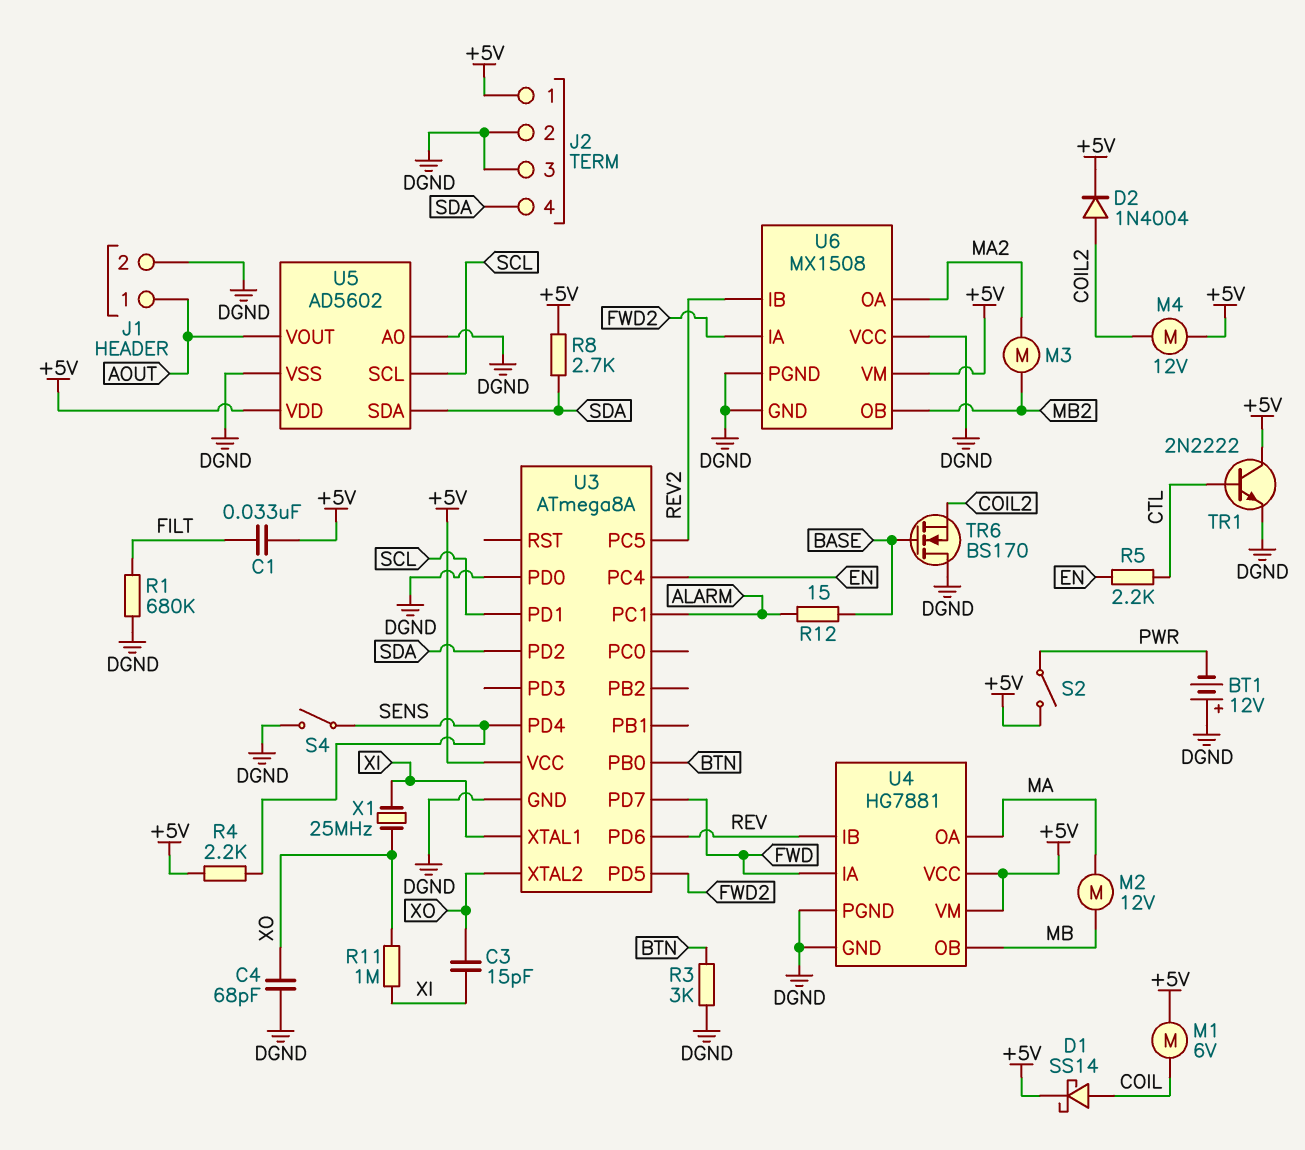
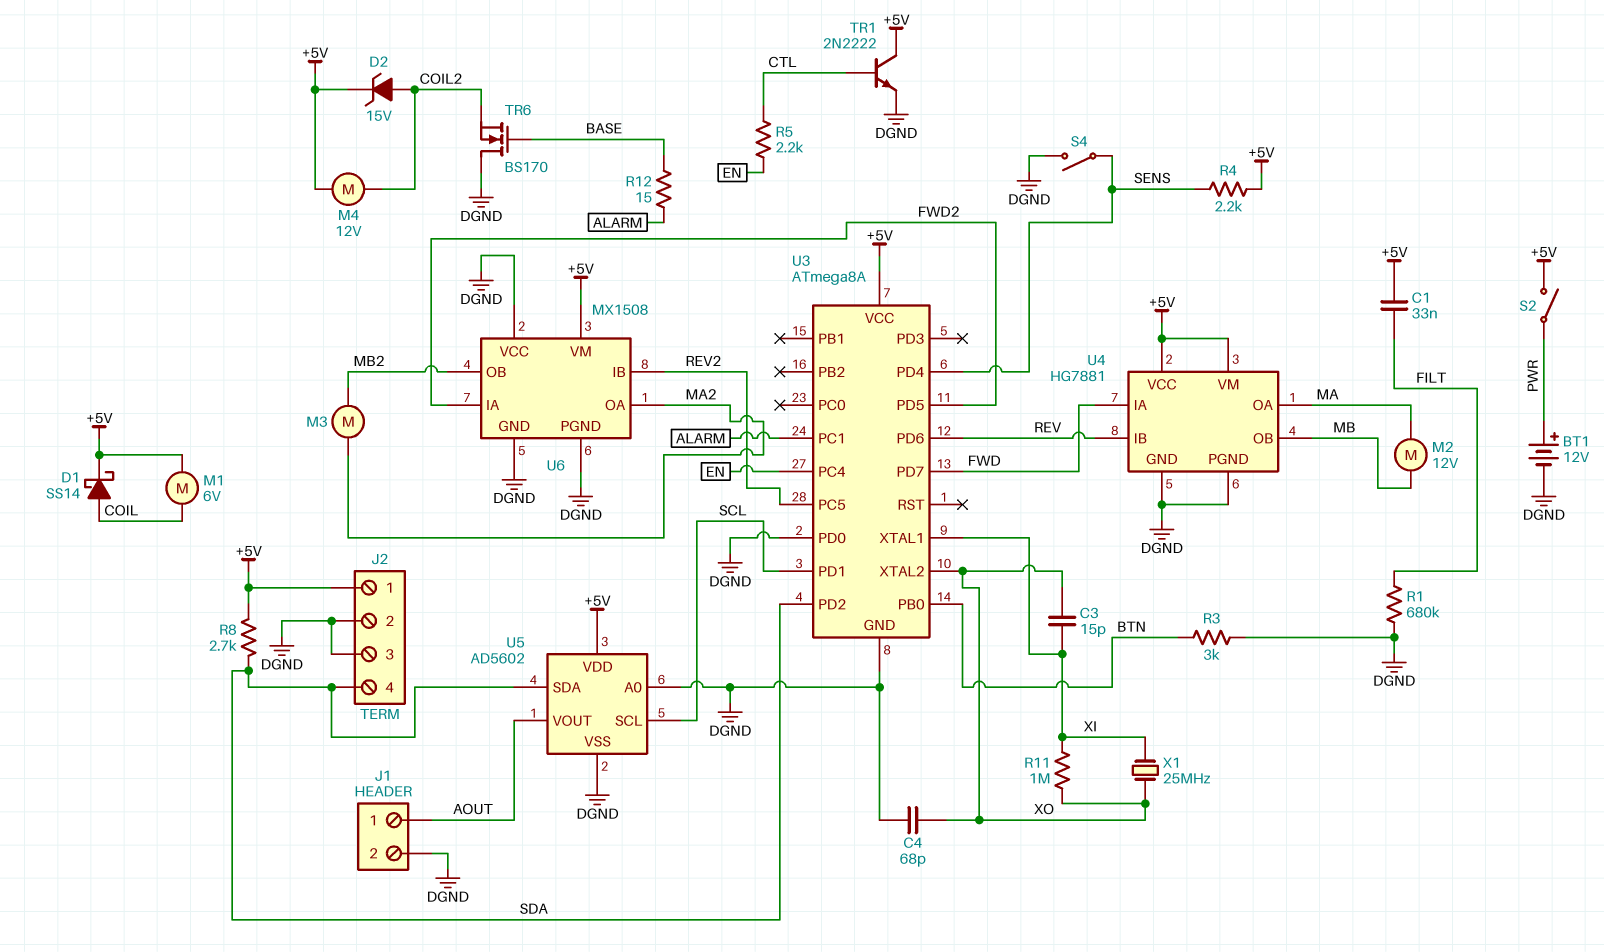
BT1: 12V (plus DGND, minus PWR) -> 12V (plus PWR, minus DGND)
D2: diode 1N4004 (A COIL2, K +5V) -> zener 15V (A COIL2, K +5V)

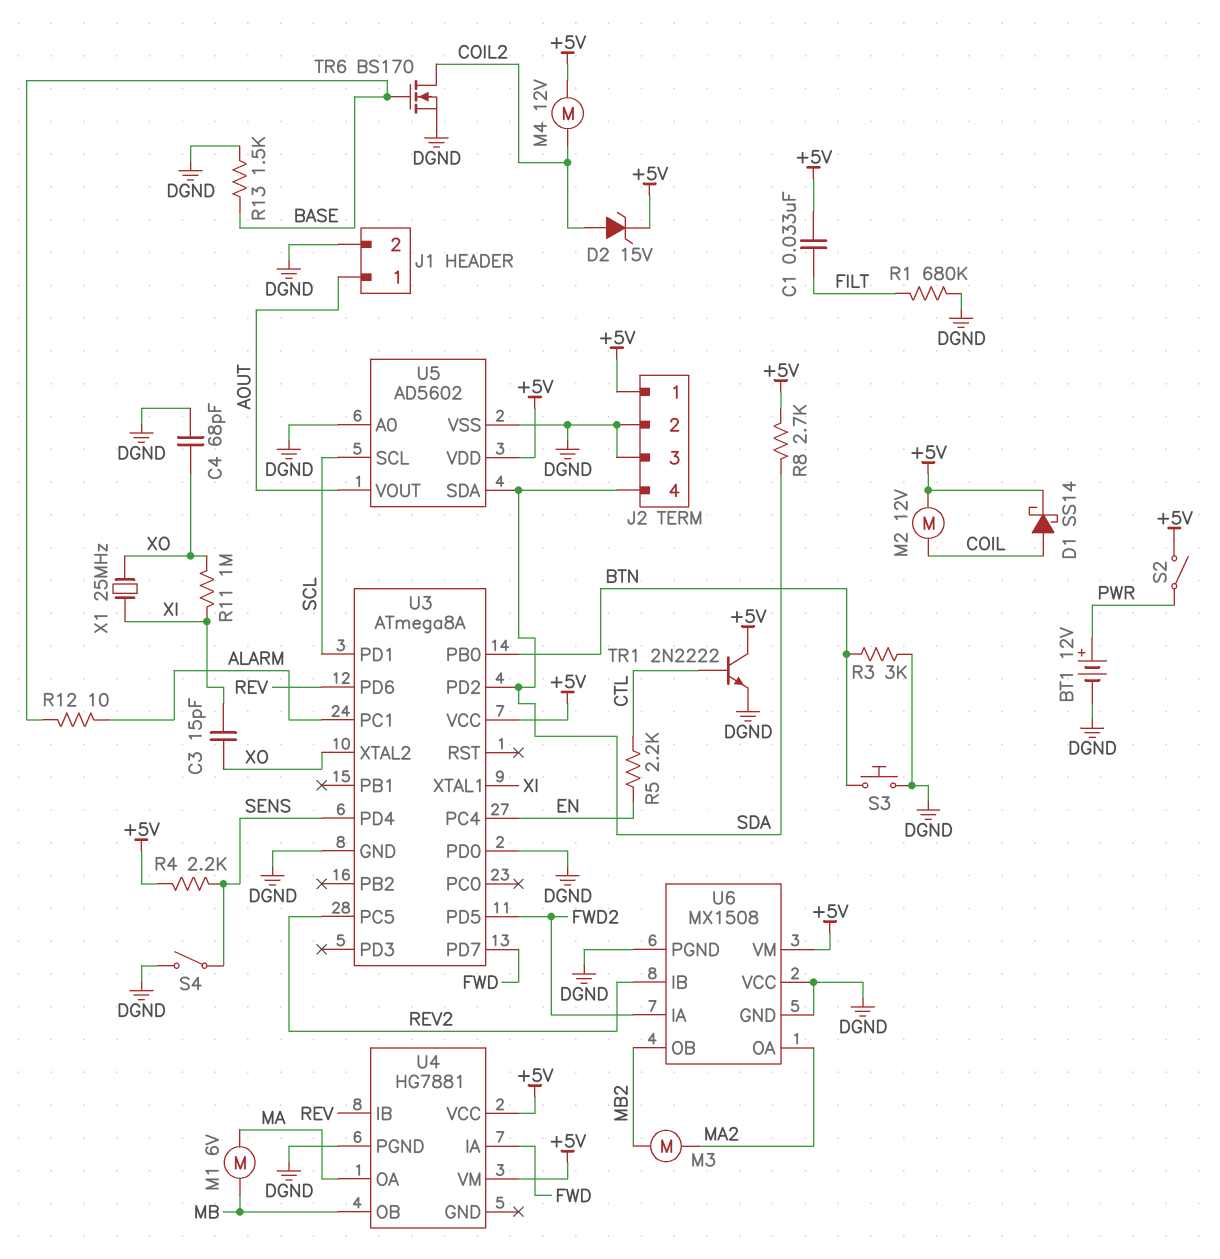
M1: motor 6V (+5V, COIL) -> motor 6V (MA, MB)
M2: motor 12V (MA, MB) -> motor 12V (+5V, COIL)
R12: 15 (ALARM, BASE) -> 10 (ALARM, BASE)
R13: none -> 1.5k (BASE, DGND)
S3: none -> button (BTN, DGND)
TR6: NMOS BS170 (G BASE, D DGND, S COIL2) -> NMOS BS170 (G BASE, D COIL2, S DGND)
U4 pin GND: DGND -> none

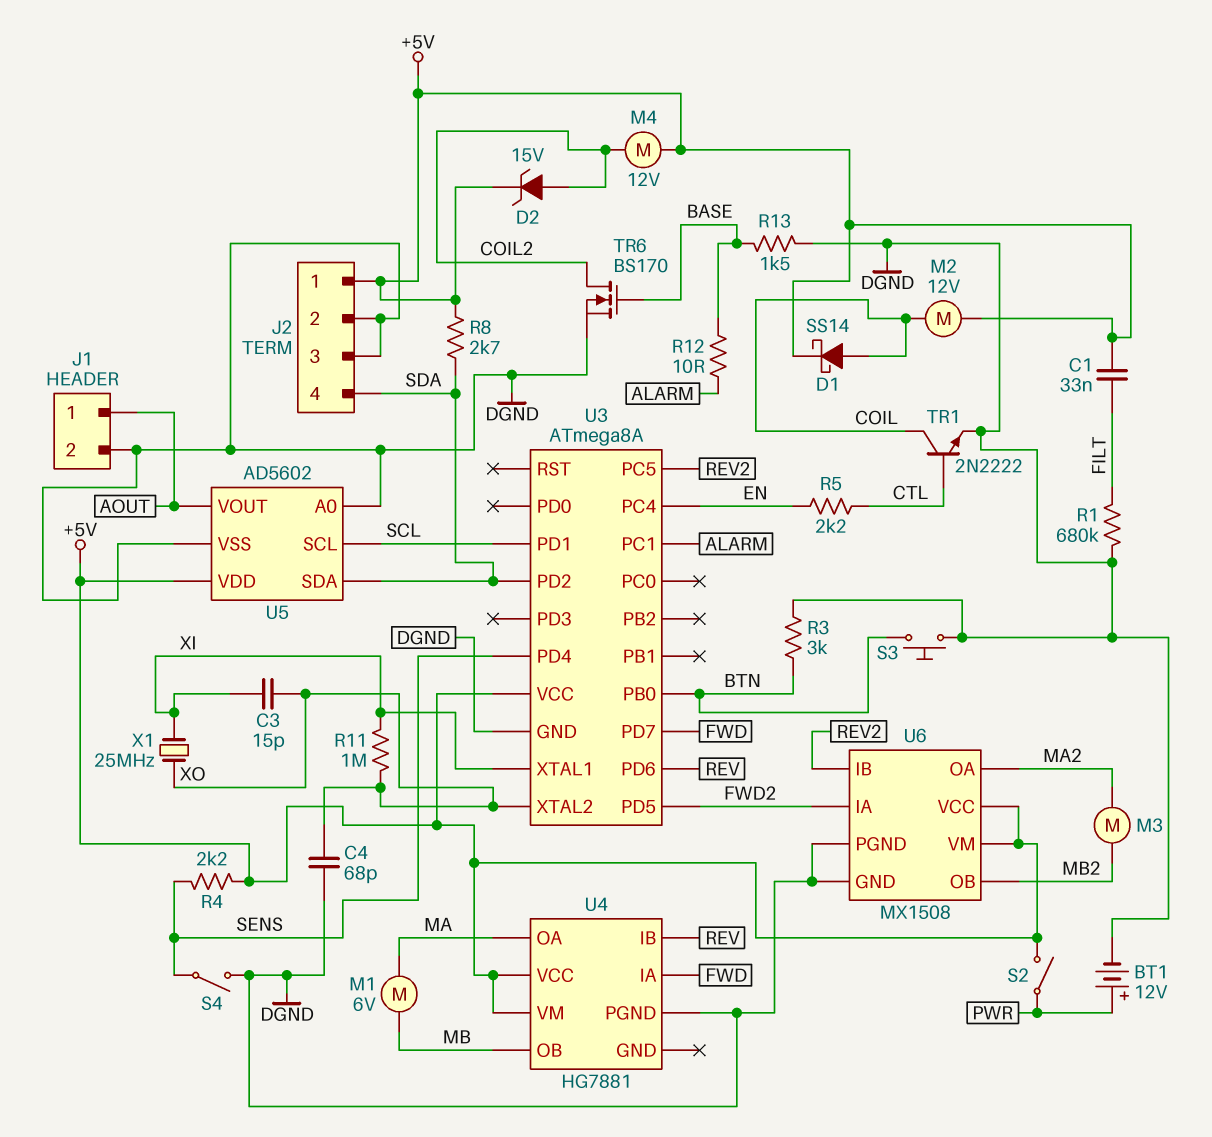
TR1: NPN 2N2222 (B CTL, C +5V, E DGND) -> NPN 2N2222 (B CTL, C COIL, E DGND)
U3 pin PD0: DGND -> none
U6 pin VCC: DGND -> +5V

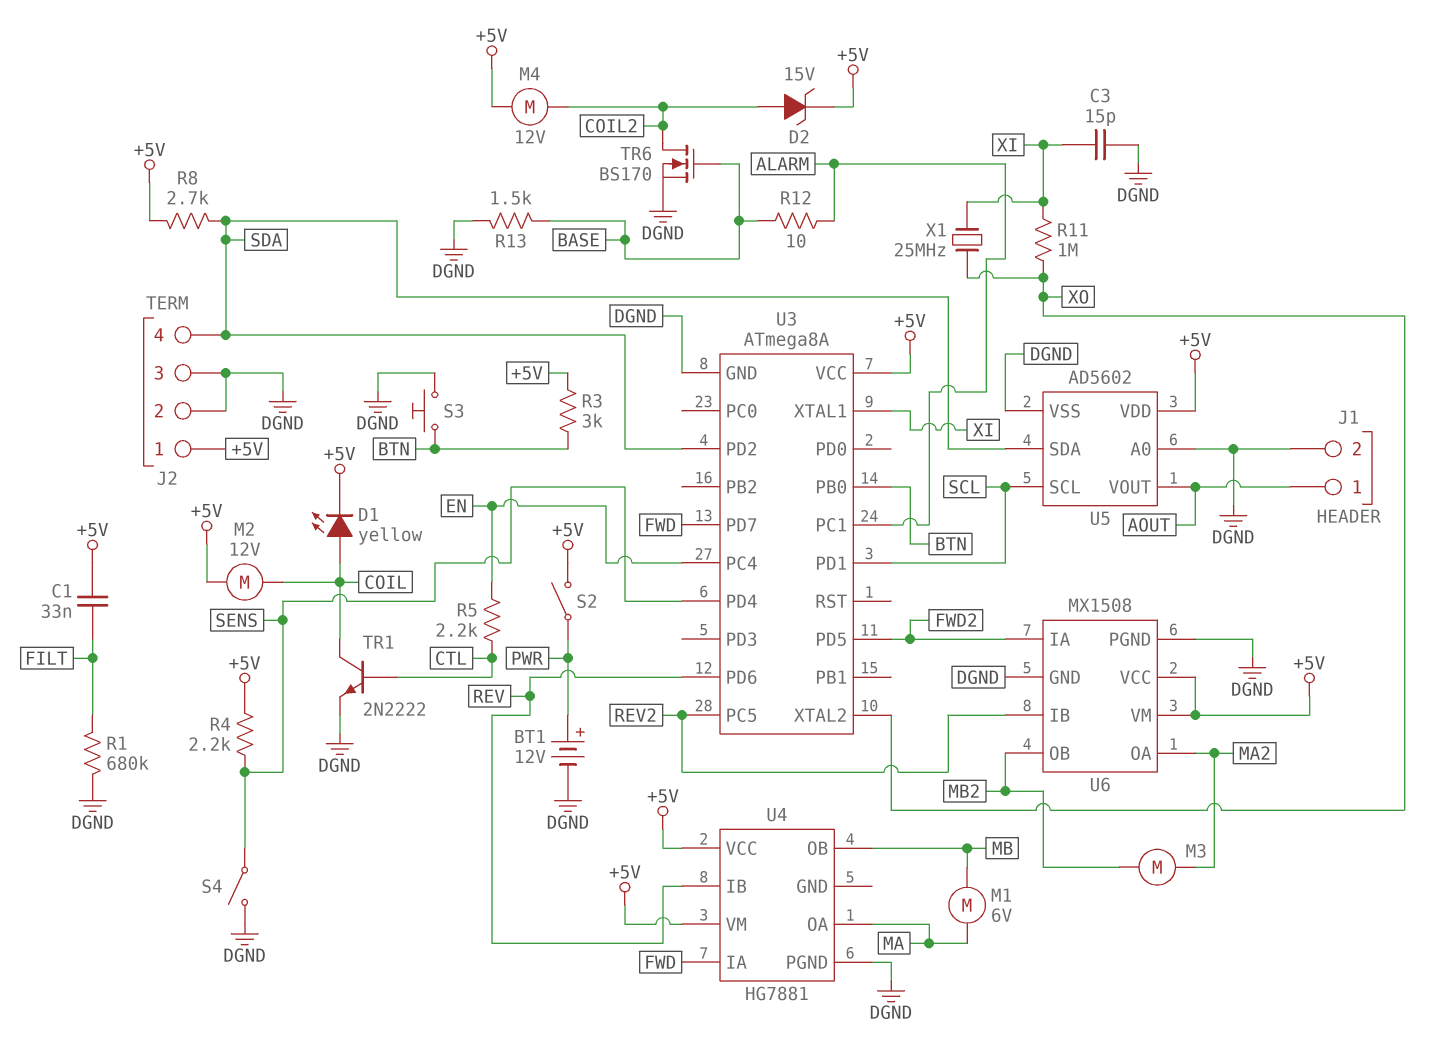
C3: 15pF (XI, XO) -> 15pF (DGND, XI)
C4: 68pF (DGND, XO) -> none
D1: schottky SS14 (A COIL, K +5V) -> LED yellow (A COIL, K +5V)
R3: 3k (BTN, DGND) -> 3k (+5V, BTN)

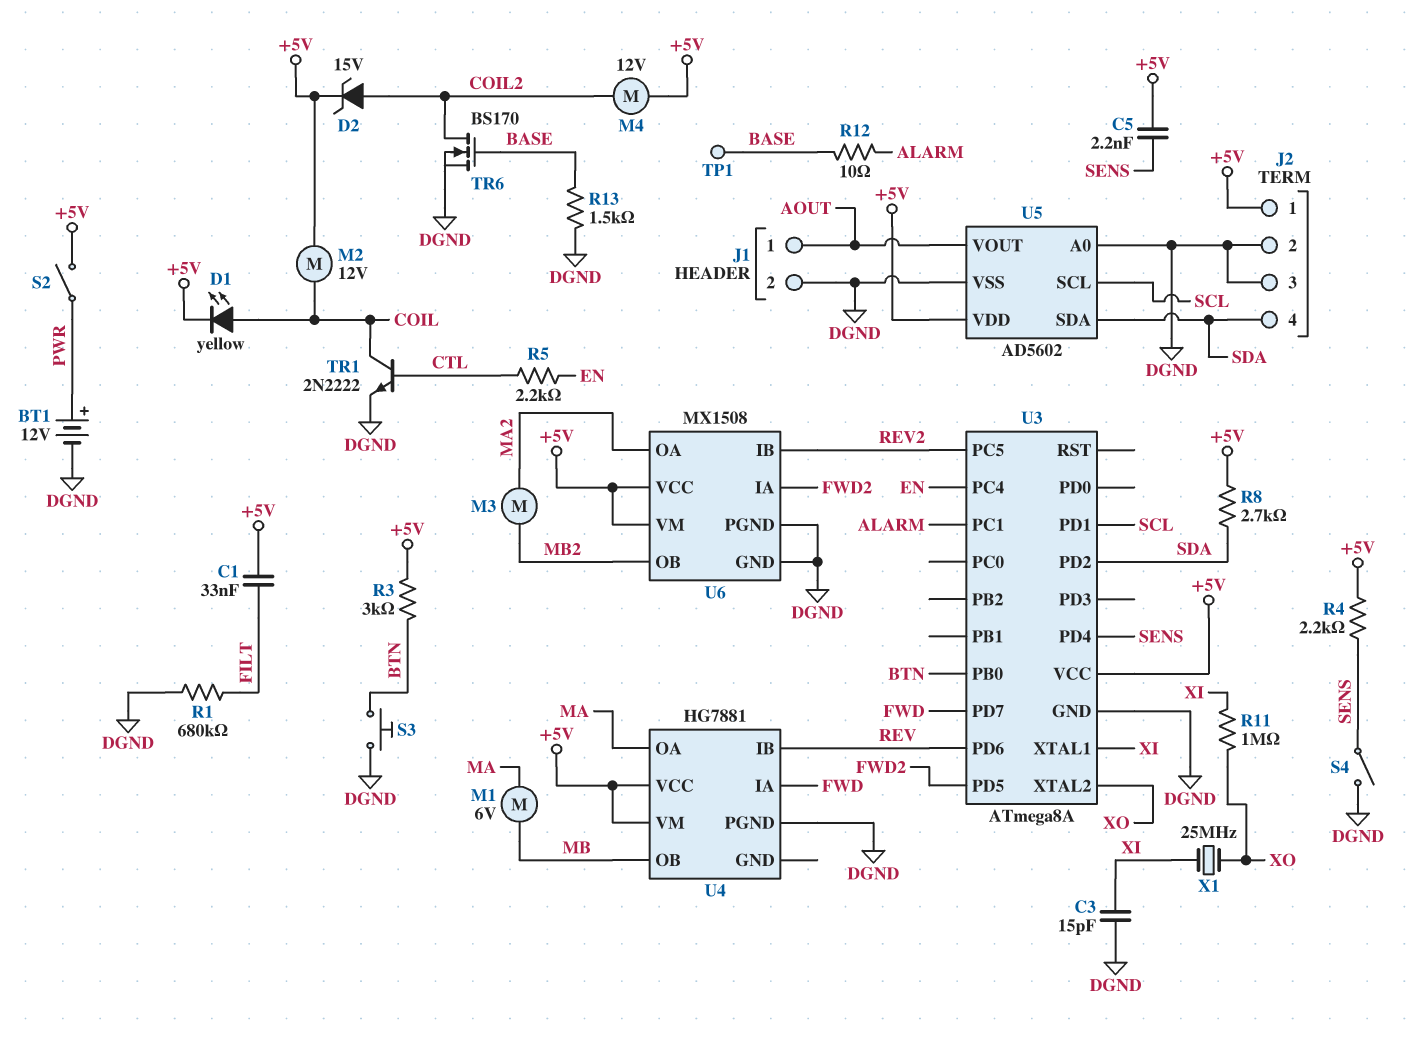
C5: none -> 2.2nF (+5V, SENS)
TP1: none -> test point (BASE)

